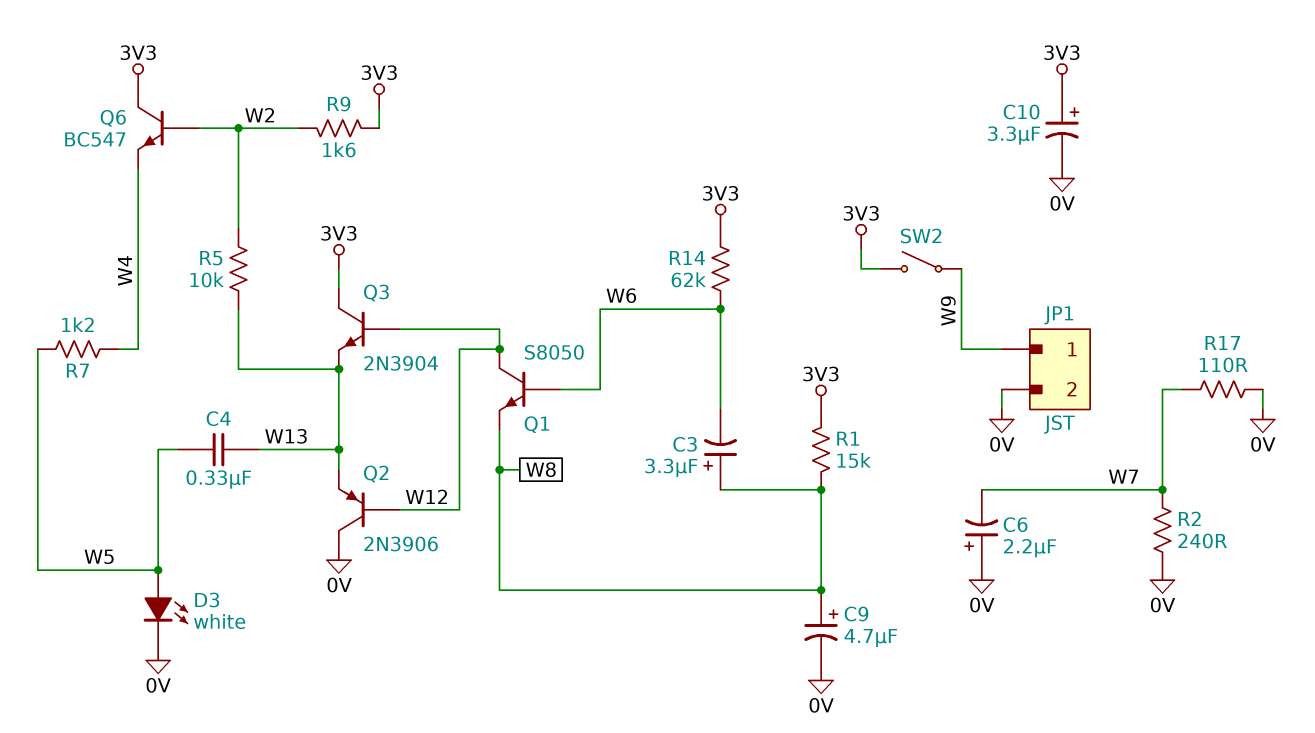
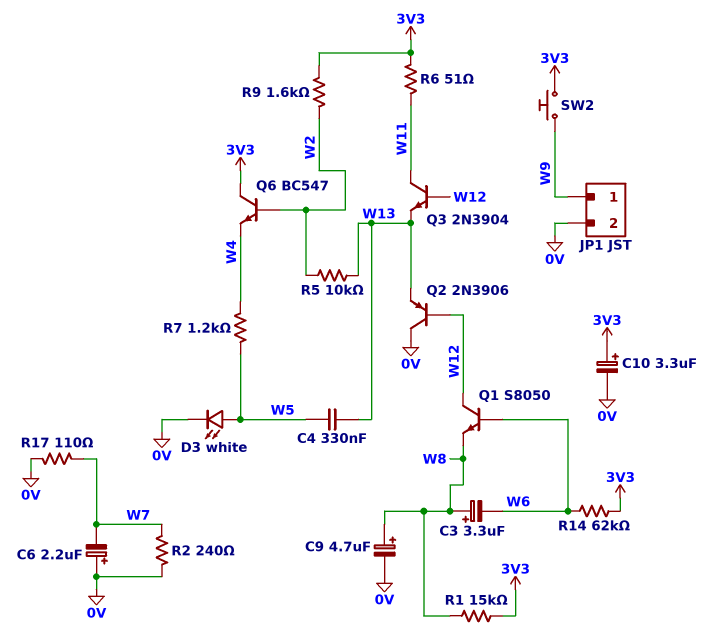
Q3: NPN 2N3904 (B W12, C 3V3, E W13) -> NPN 2N3904 (B W12, C W11, E W13)
R6: none -> 51 (3V3, W11)
SW2: switch (3V3, W9) -> button (3V3, W9)

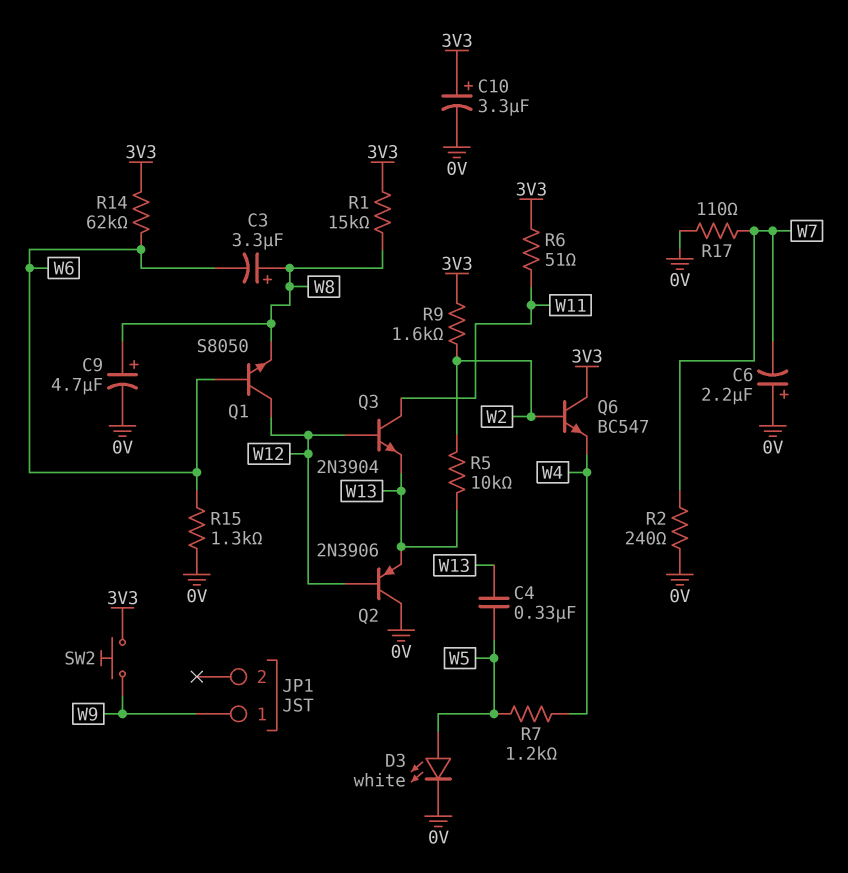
JP1 pin 2: 0V -> none
R15: none -> 1.3k (0V, W6)

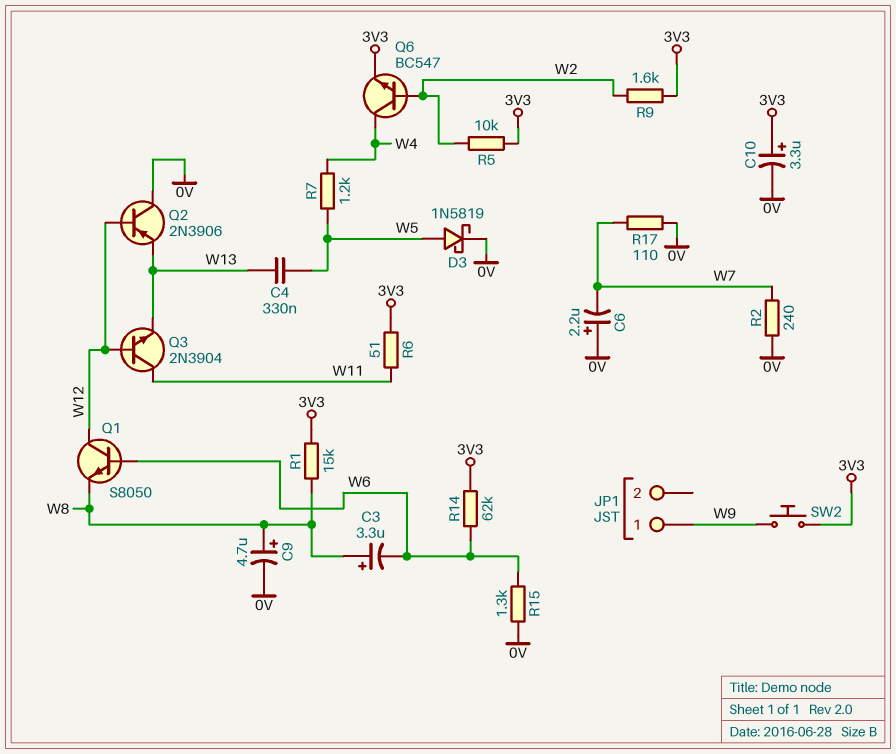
D3: LED white (A W5, K 0V) -> schottky 1N5819 (A W5, K 0V)
Q6: NPN BC547 (B W2, C 3V3, E W4) -> NPN BC547 (B W2, C W4, E 3V3)
R5: 10k (W2, W13) -> 10k (3V3, W2)

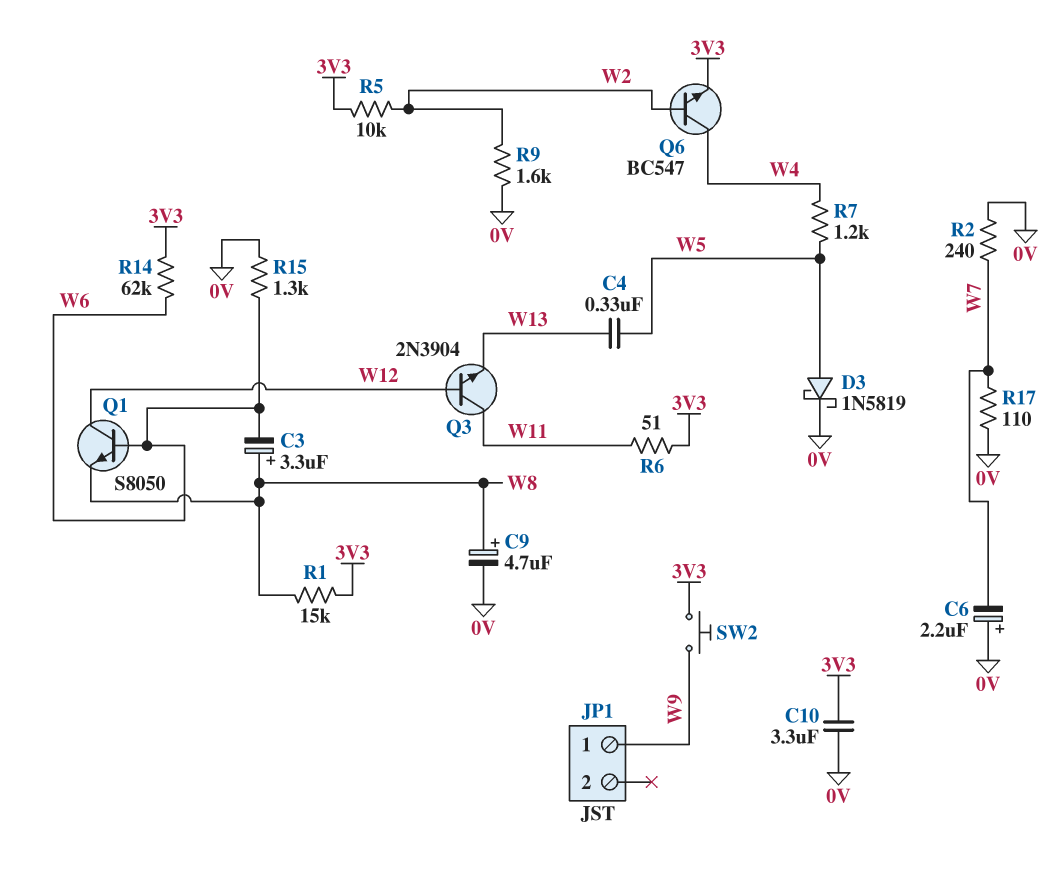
C10: 3.3uF (plus 3V3, minus 0V) -> 3.3uF (0V, 3V3)
Q2: PNP 2N3906 (B W12, C 0V, E W13) -> none
R9: 1.6k (3V3, W2) -> 1.6k (0V, W2)

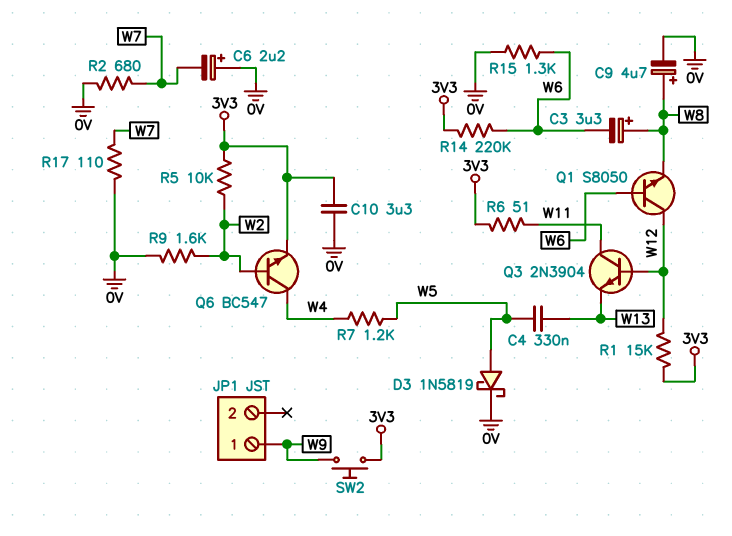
R1: 15k (3V3, W8) -> 15k (3V3, W12)
R2: 240 (0V, W7) -> 680 (0V, W7)
R14: 62k (3V3, W6) -> 220k (3V3, W6)

